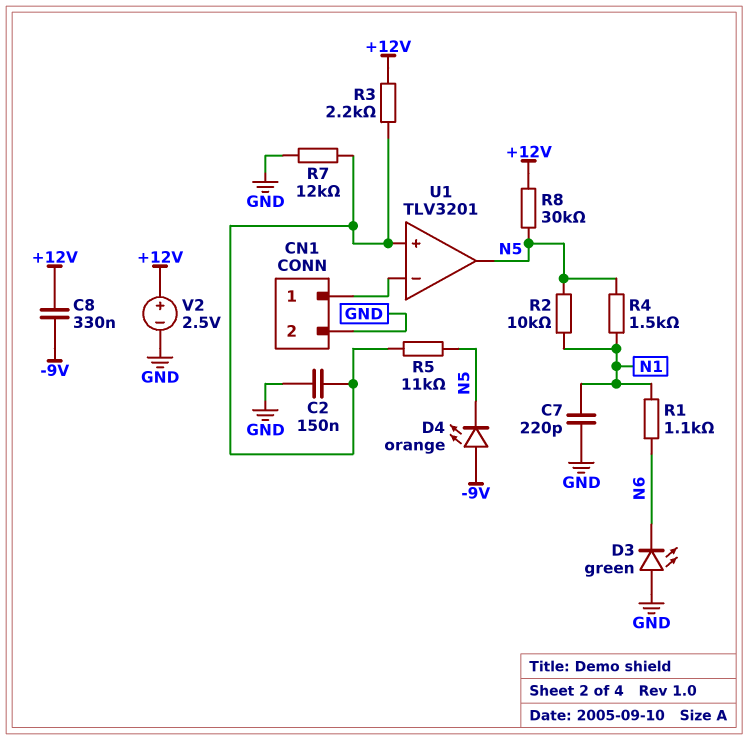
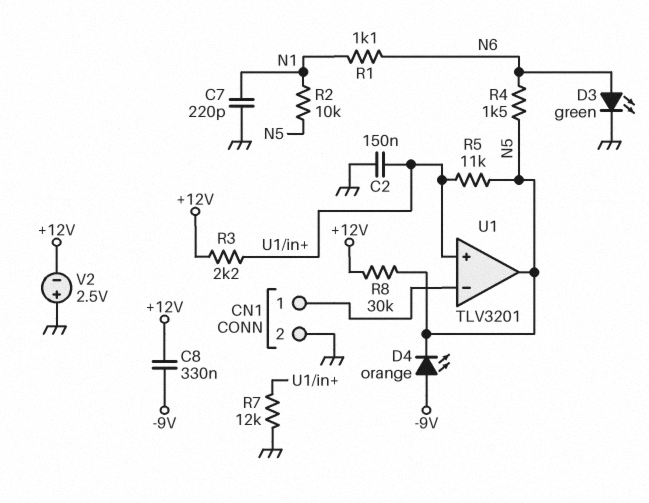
D3: LED green (A GND, K N6) -> LED green (A N6, K GND)
R4: 1.5k (N1, N5) -> 1.5k (N5, N6)
V2: 2.5V (plus +12V, minus GND) -> 2.5V (plus GND, minus +12V)

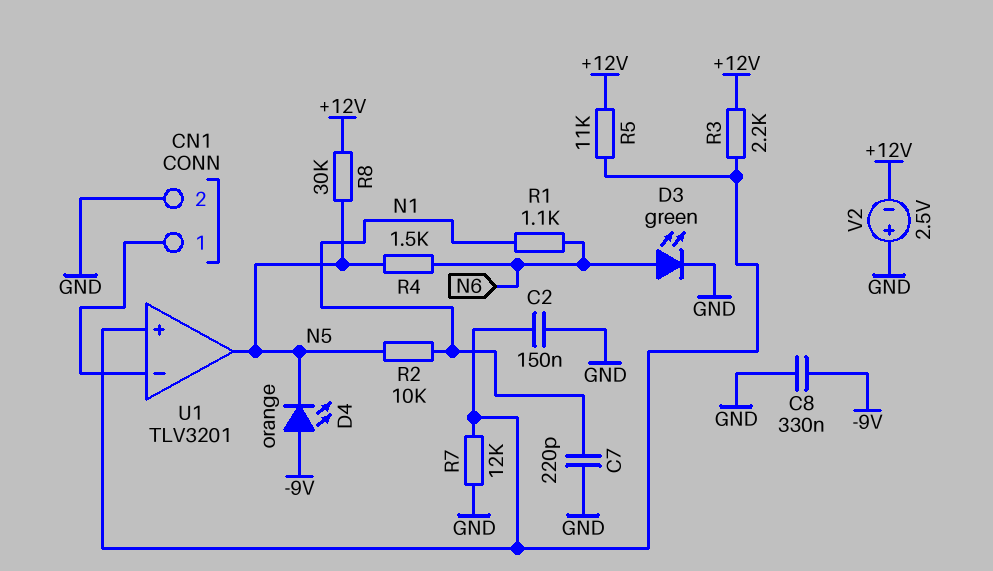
C8: 330nF (+12V, -9V) -> 330nF (-9V, GND)
R5: 11k (N5, U1/in+) -> 11k (+12V, U1/in+)

